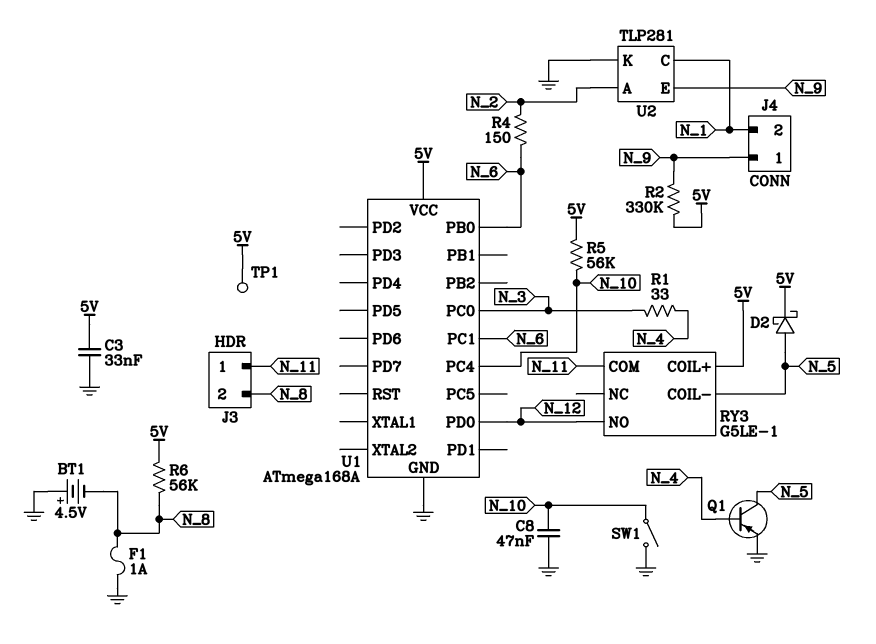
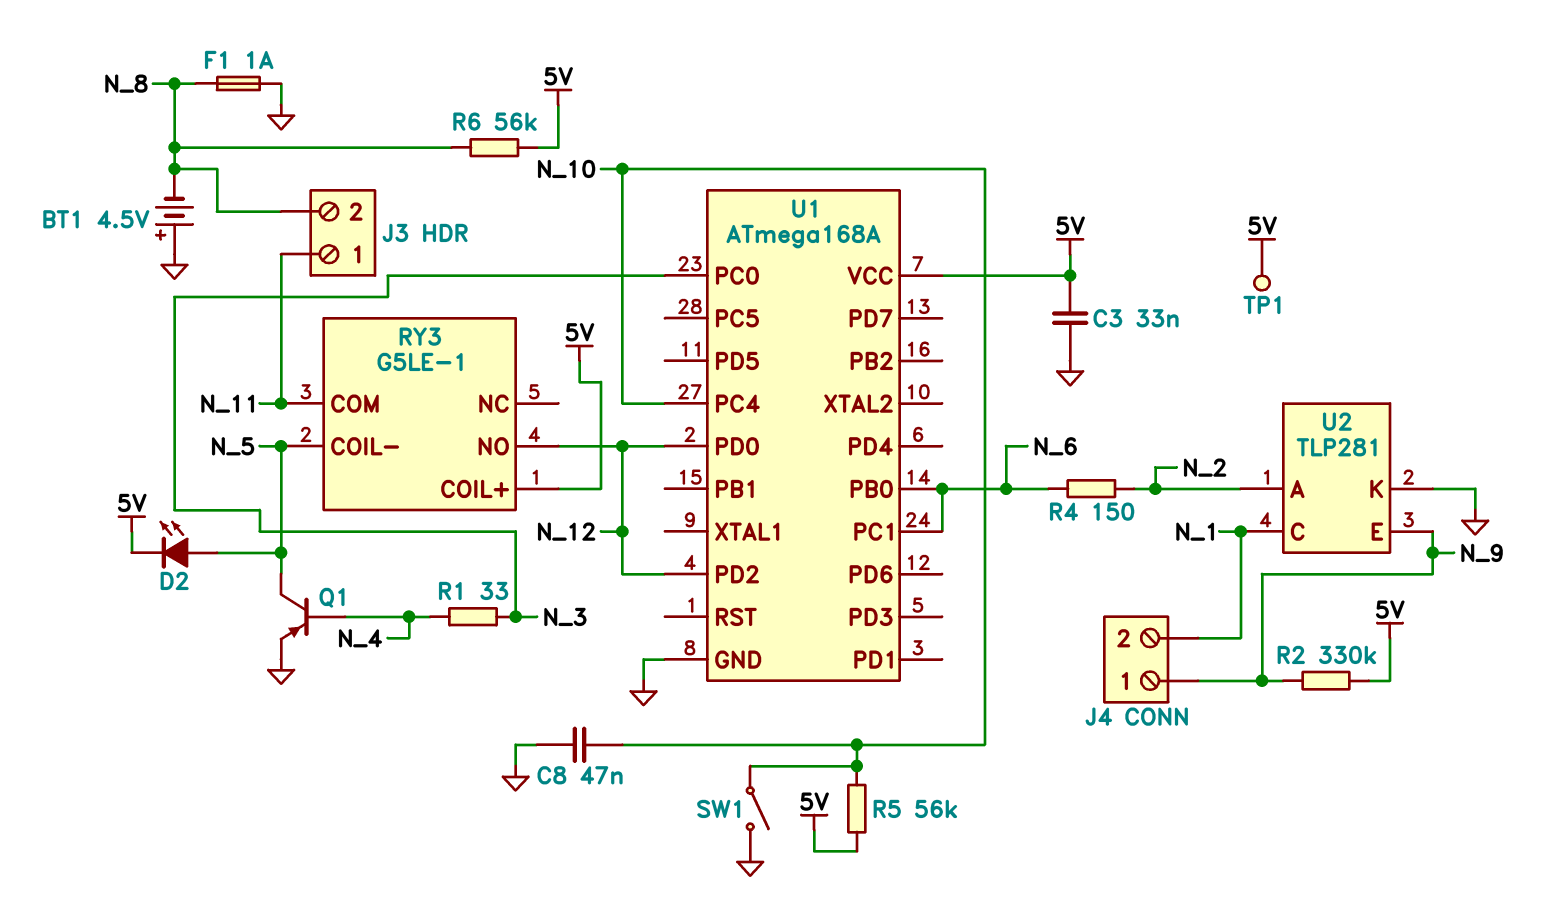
D2: schottky (A N_5, K 5V) -> LED (A N_5, K 5V)
U1 pin PD2: none -> N_12

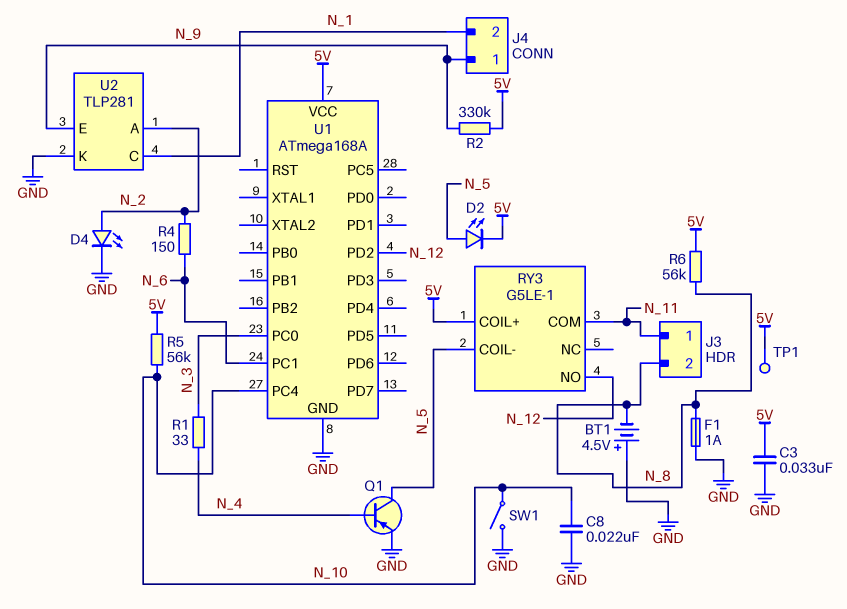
C8: 47nF (GND, N_10) -> 22nF (GND, N_10)
D4: none -> LED (A N_2, K GND)
U1 pin PB0: N_6 -> none
U1 pin PD0: N_12 -> none

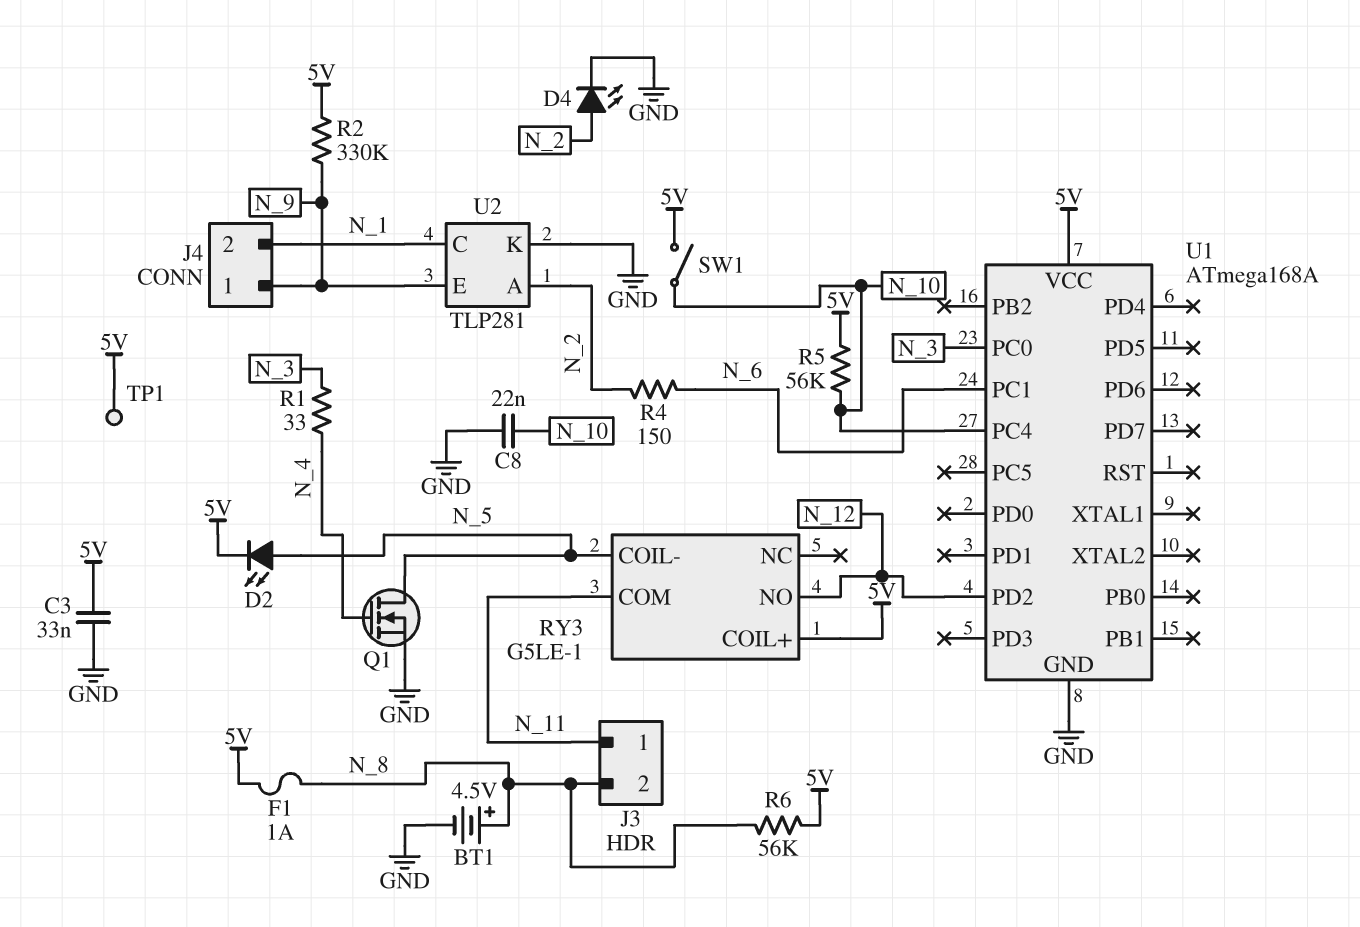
BT1: 4.5V (plus GND, minus N_8) -> 4.5V (plus N_8, minus GND)
F1: 1A (GND, N_8) -> 1A (5V, N_8)
Q1: PNP (B N_4, C N_5, E GND) -> NMOS (G N_4, D N_5, S GND)
SW1: switch (GND, N_10) -> switch (5V, N_10)

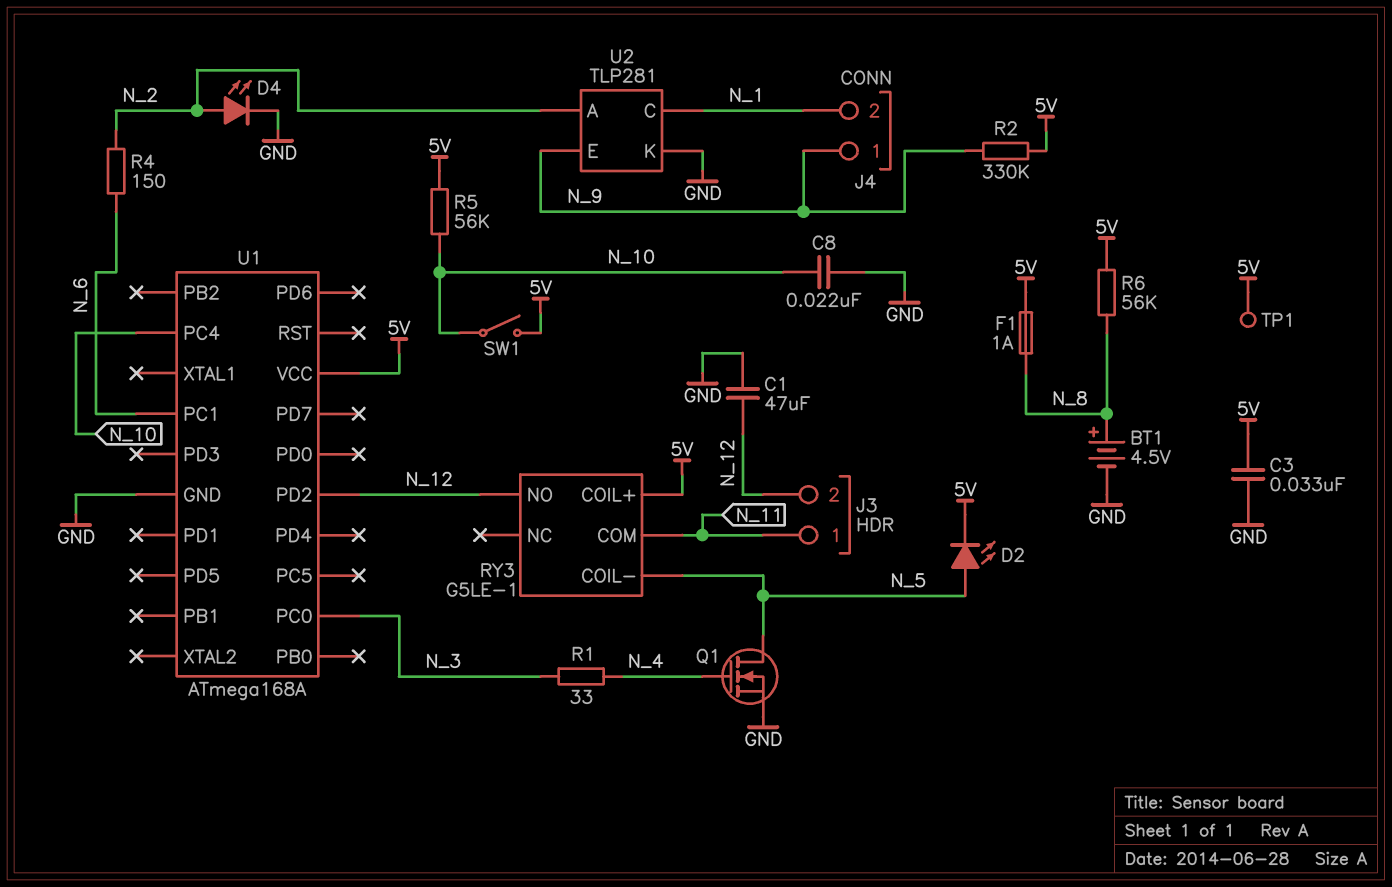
C1: none -> 47uF (GND, N_12)
J3 pin 2: N_8 -> N_12

